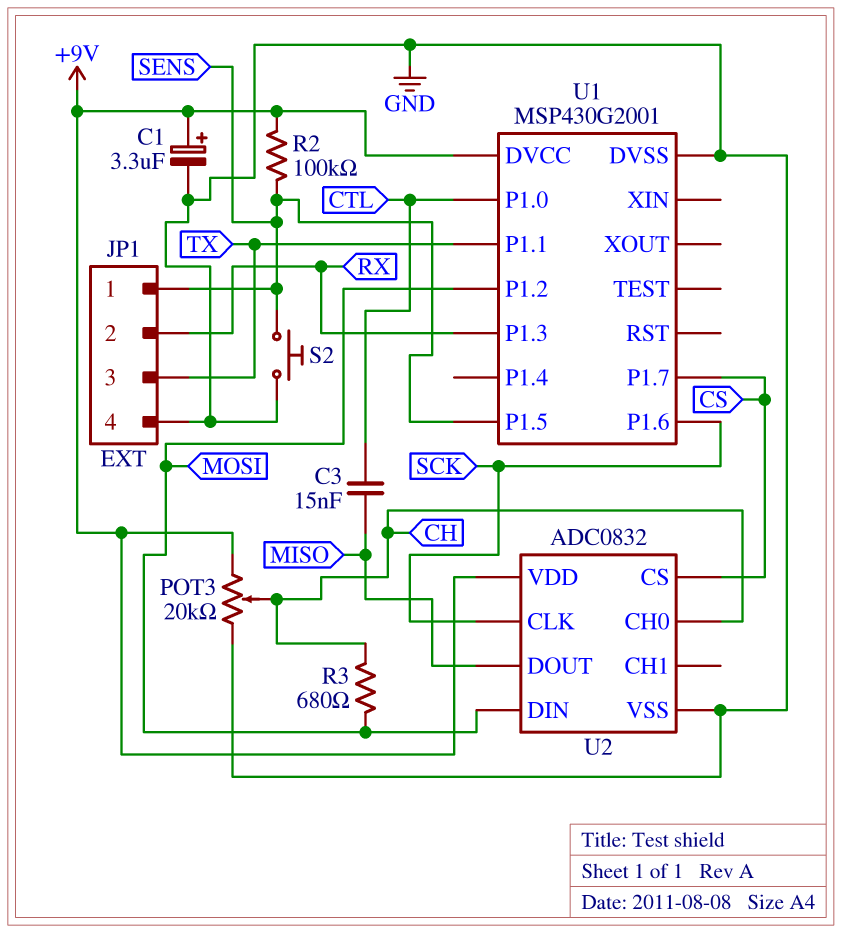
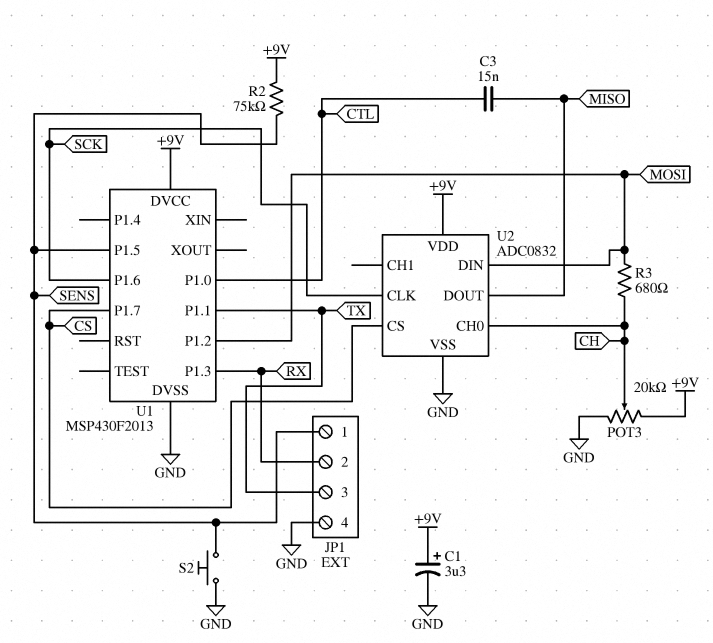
R2: 100k (+9V, SENS) -> 75k (+9V, SENS)
U1: MSP430G2001 -> MSP430F2013

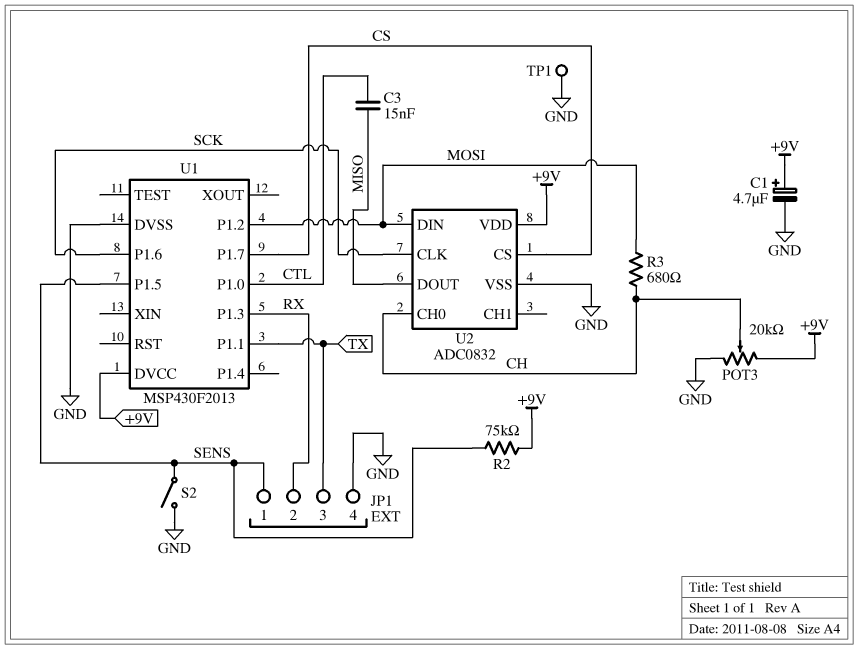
C1: 3.3uF (plus +9V, minus GND) -> 4.7uF (plus +9V, minus GND)
S2: button (GND, SENS) -> switch (GND, SENS)
TP1: none -> test point (GND)

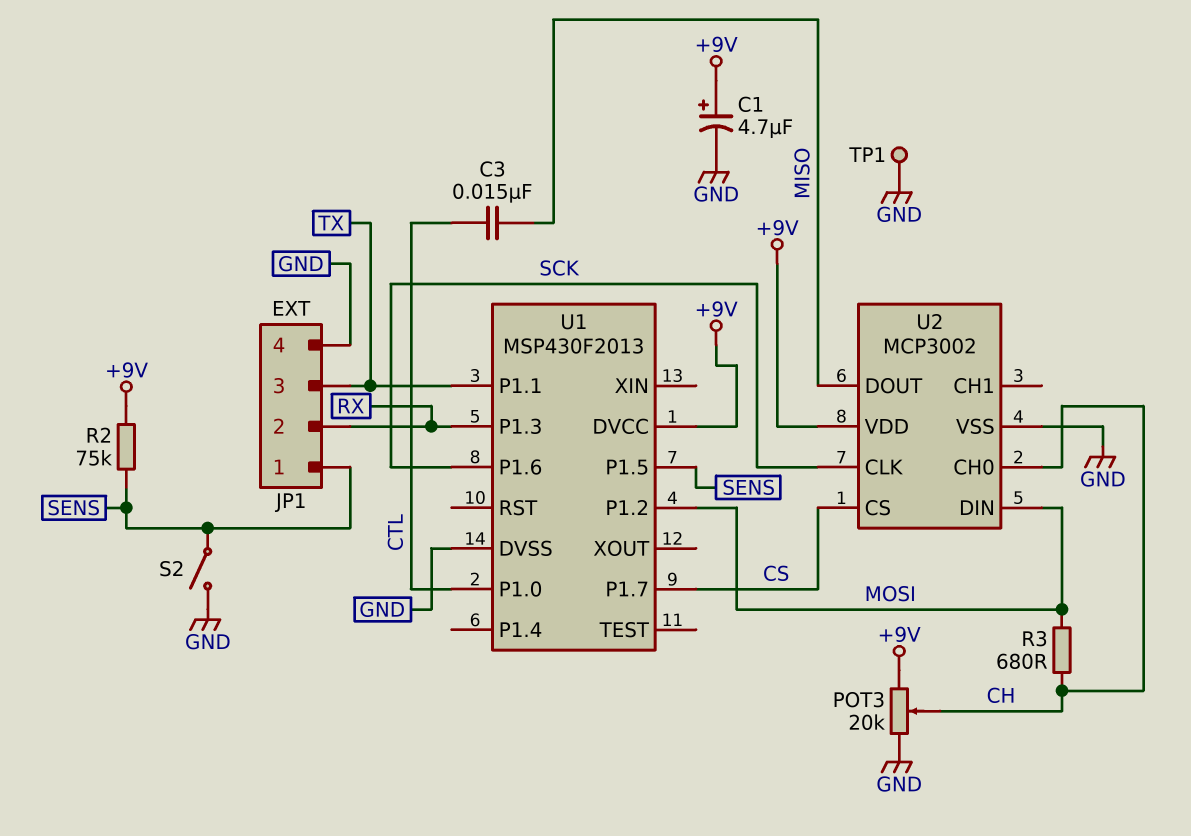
U2: ADC0832 -> MCP3002

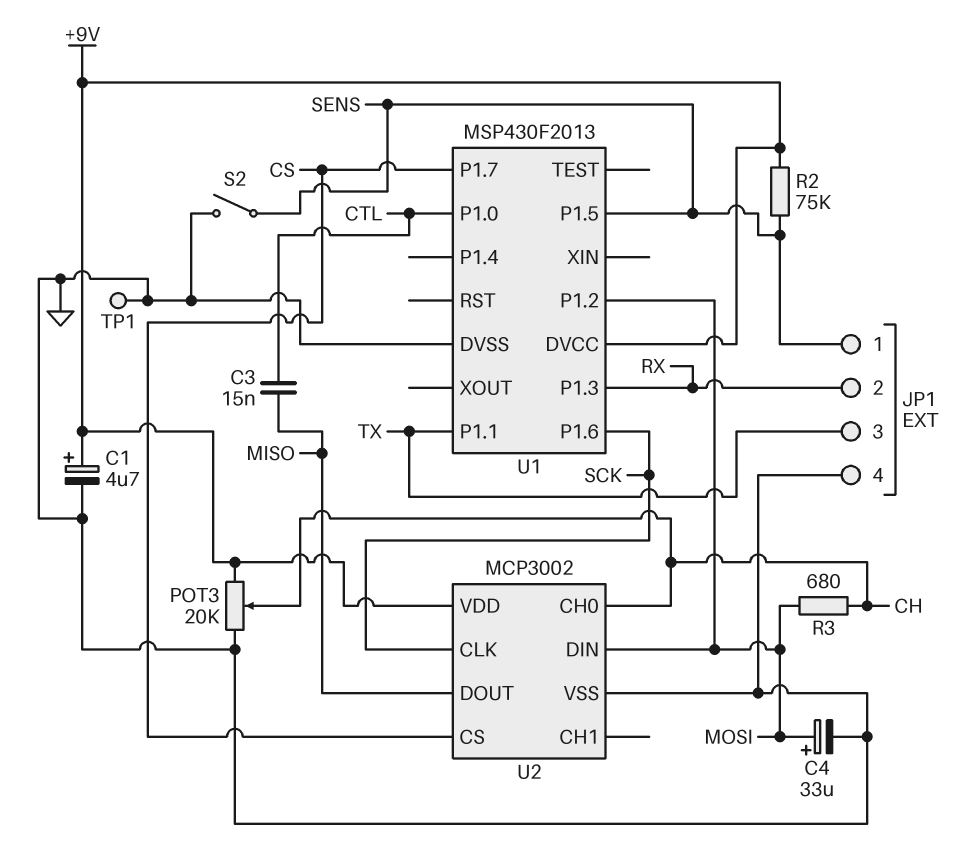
C4: none -> 33uF (plus MOSI, minus GND)

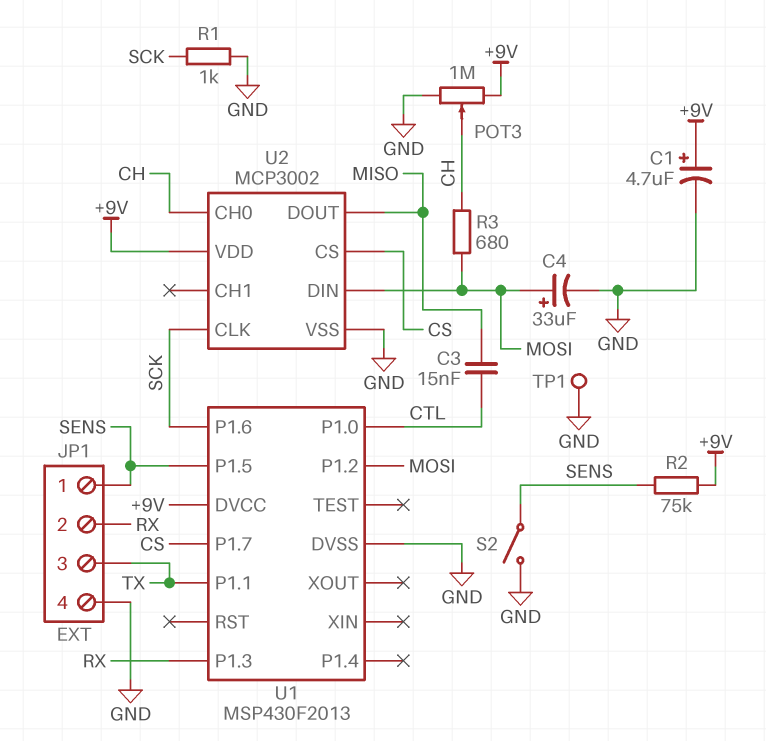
POT3: 20k (+9V, GND, wiper CH) -> 1M (+9V, GND, wiper CH)
R1: none -> 1k (GND, SCK)

